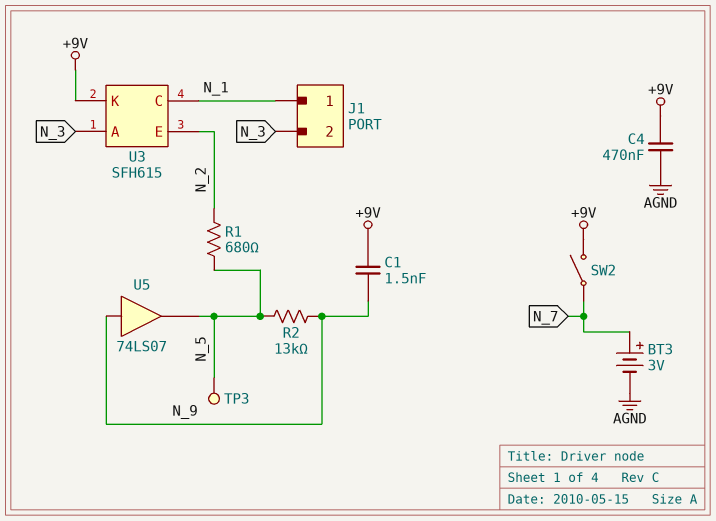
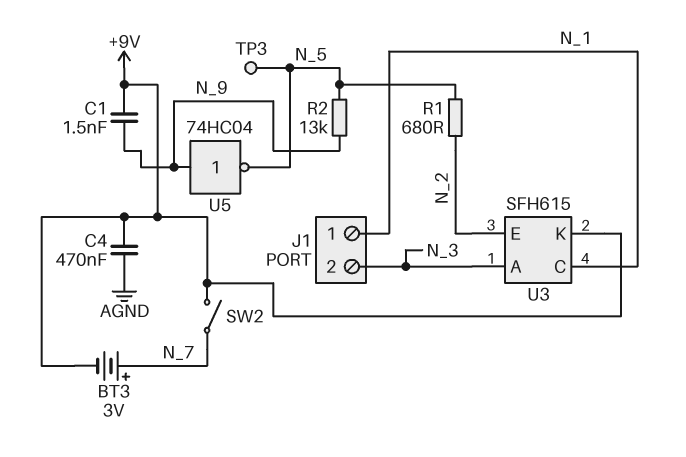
BT3: 3V (plus N_7, minus AGND) -> 3V (plus N_7, minus +9V)
U5: buffer 74LS07 (in N_9, out N_5) -> NOT 74HC04 (in N_9, out N_5)

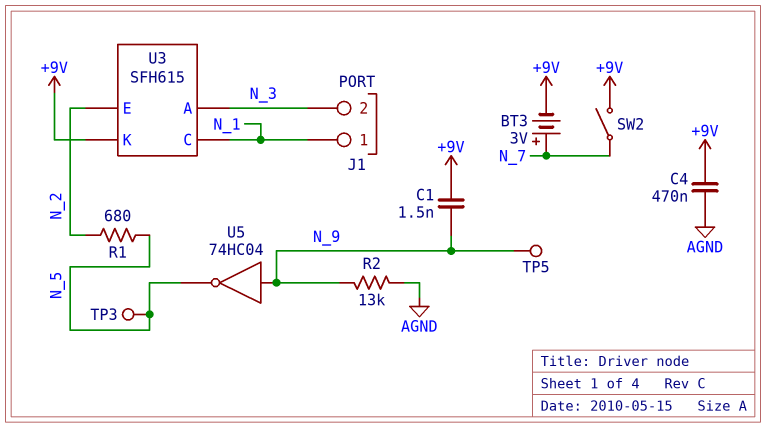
R2: 13k (N_5, N_9) -> 13k (AGND, N_9)
TP5: none -> test point (N_9)

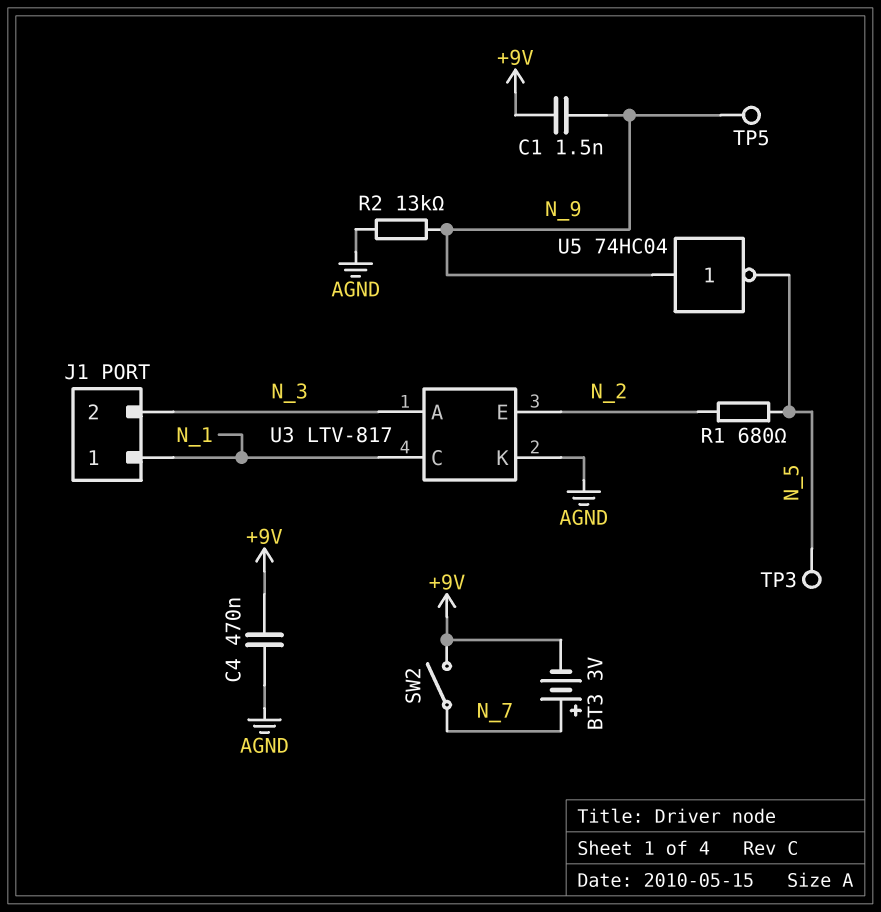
U3: SFH615 -> LTV-817
U3 pin K: +9V -> AGND

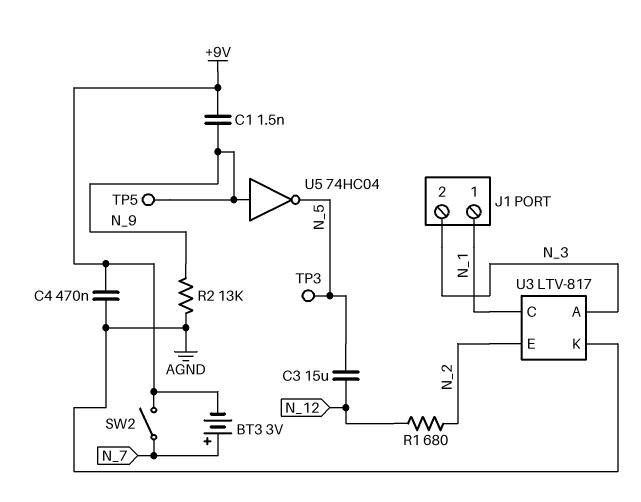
C3: none -> 15uF (N_5, N_12)
R1: 680 (N_2, N_5) -> 680 (N_2, N_12)

